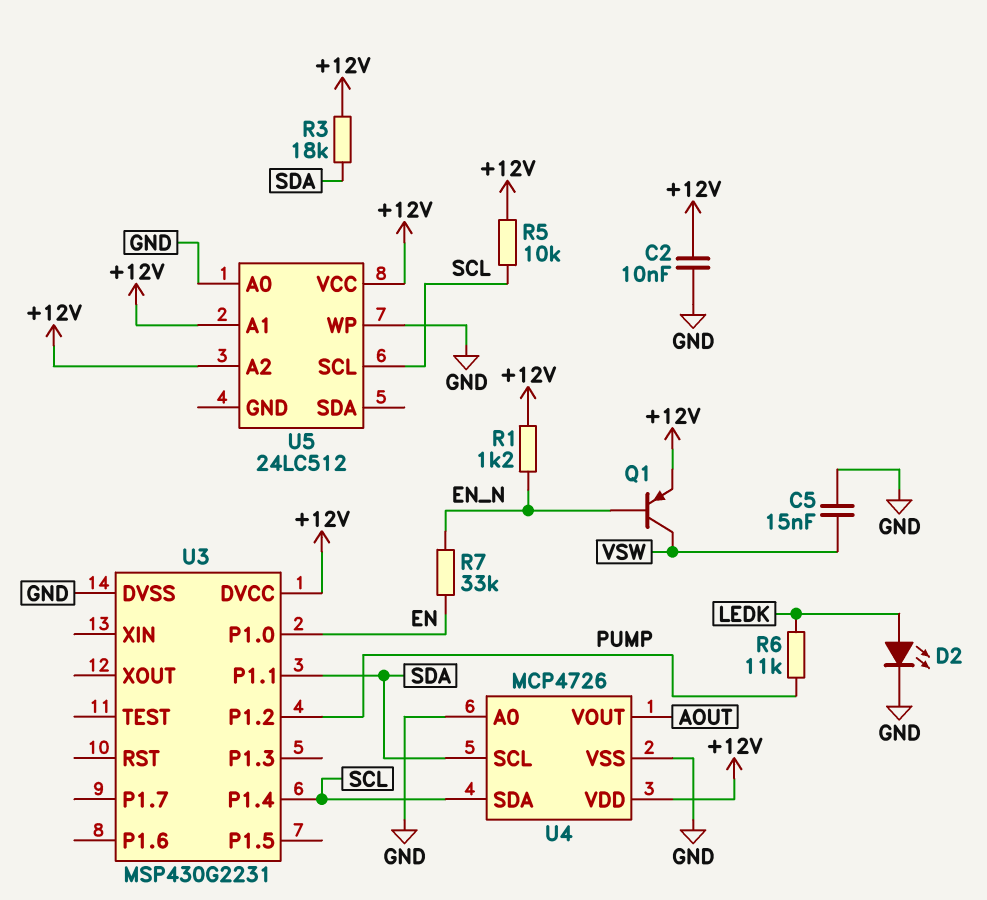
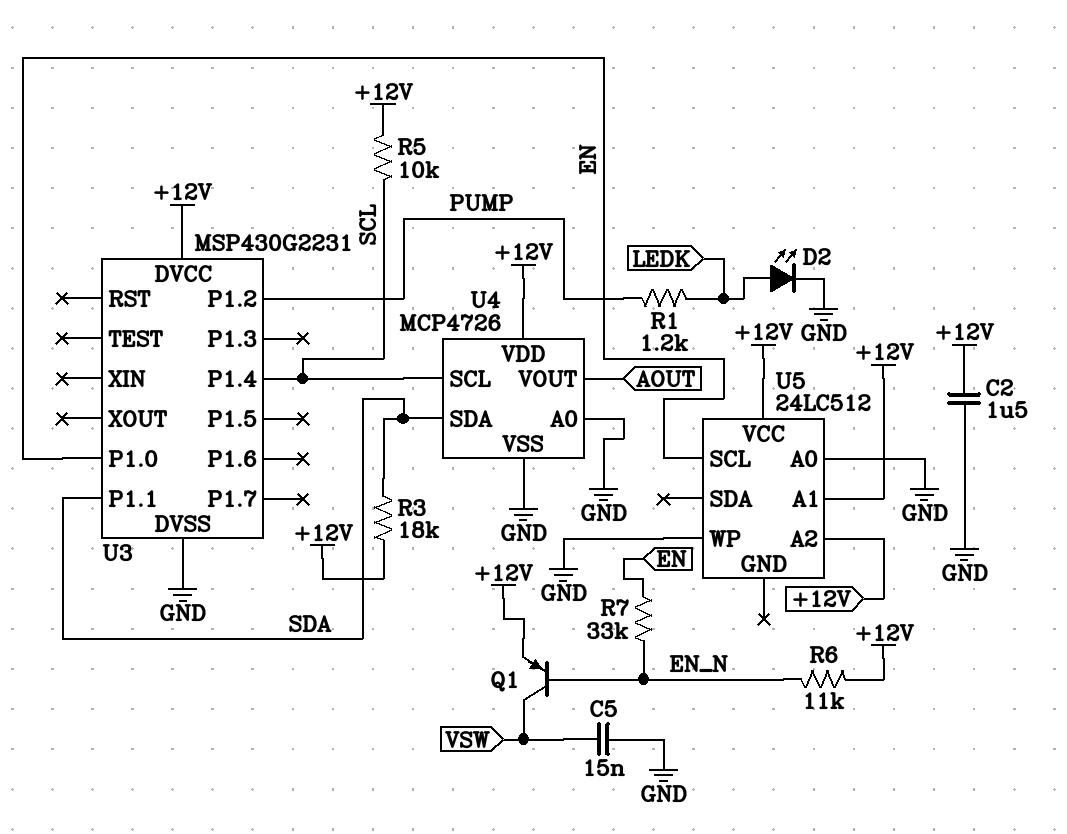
C2: 10nF (+12V, GND) -> 1.5uF (+12V, GND)
R1: 1.2k (+12V, EN_N) -> 1.2k (LEDK, PUMP)
R6: 11k (LEDK, PUMP) -> 11k (+12V, EN_N)
U4 pin SCL: SDA -> SCL
U4 pin SDA: SCL -> SDA
U5 pin SCL: SCL -> EN

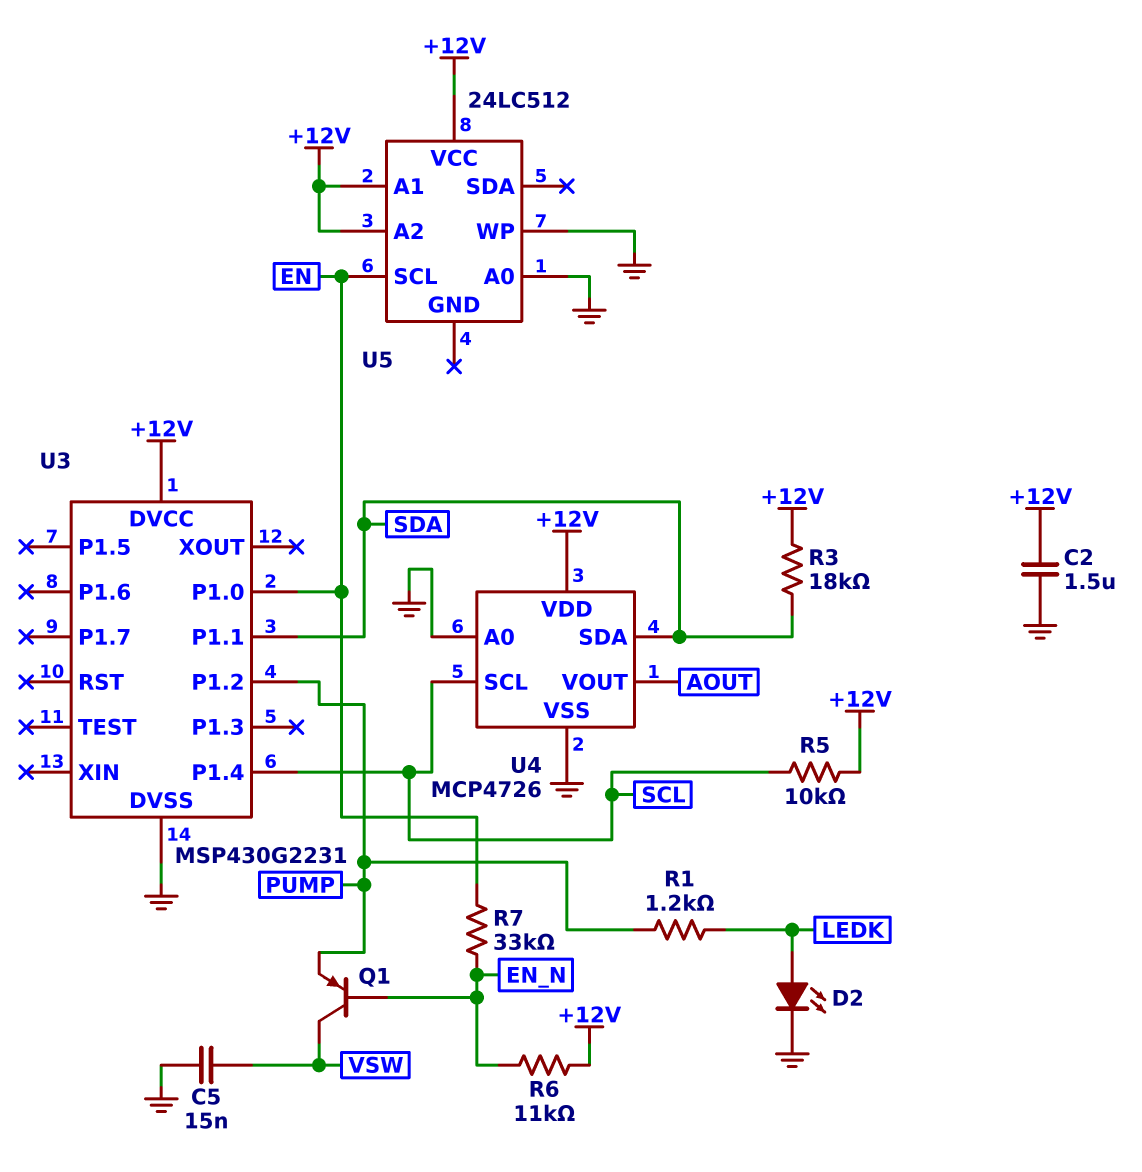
Q1: PNP (B EN_N, C VSW, E +12V) -> PNP (B EN_N, C VSW, E PUMP)

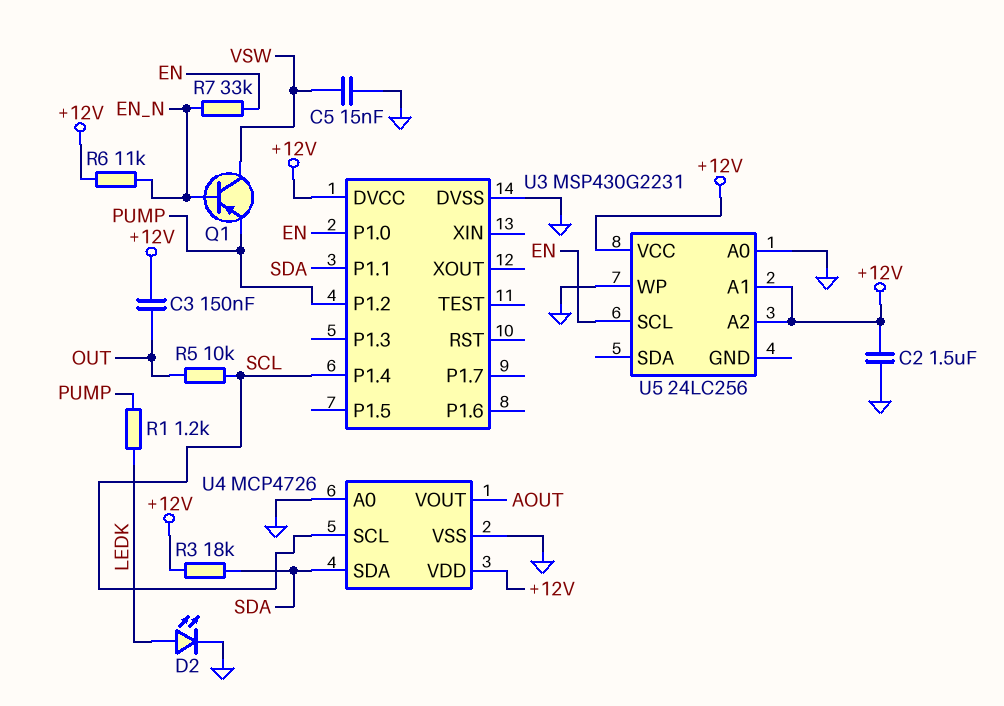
C3: none -> 150nF (+12V, OUT)
R5: 10k (+12V, SCL) -> 10k (OUT, SCL)
U5: 24LC512 -> 24LC256

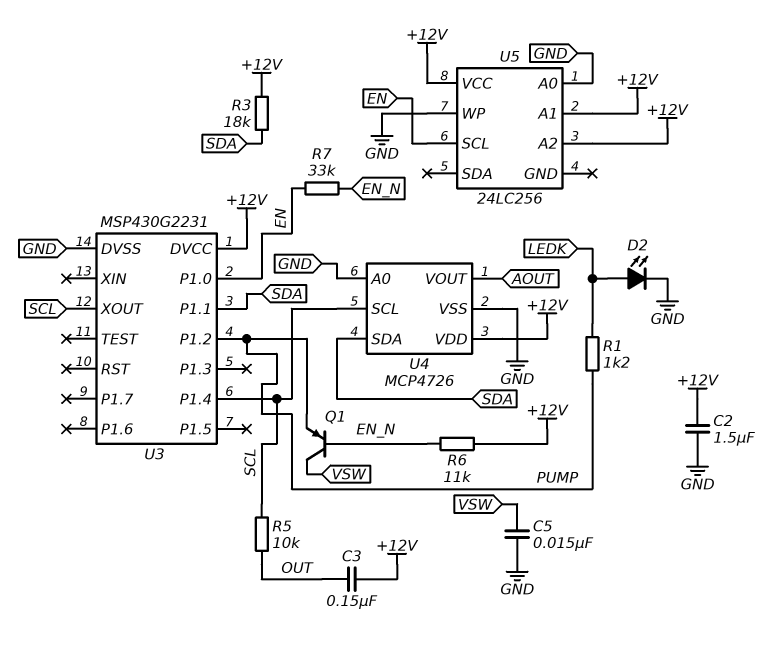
U3 pin XOUT: none -> SCL

